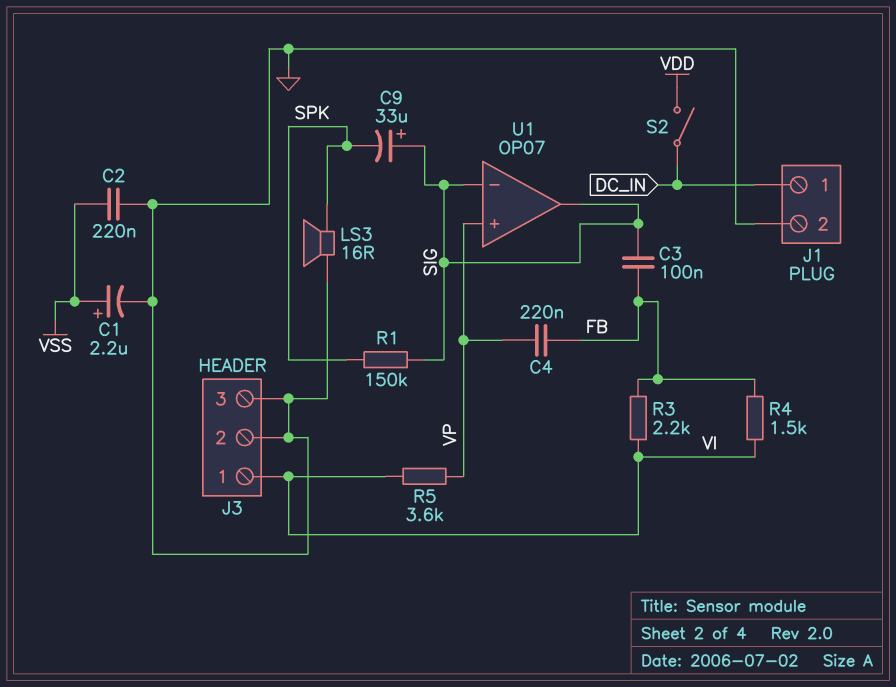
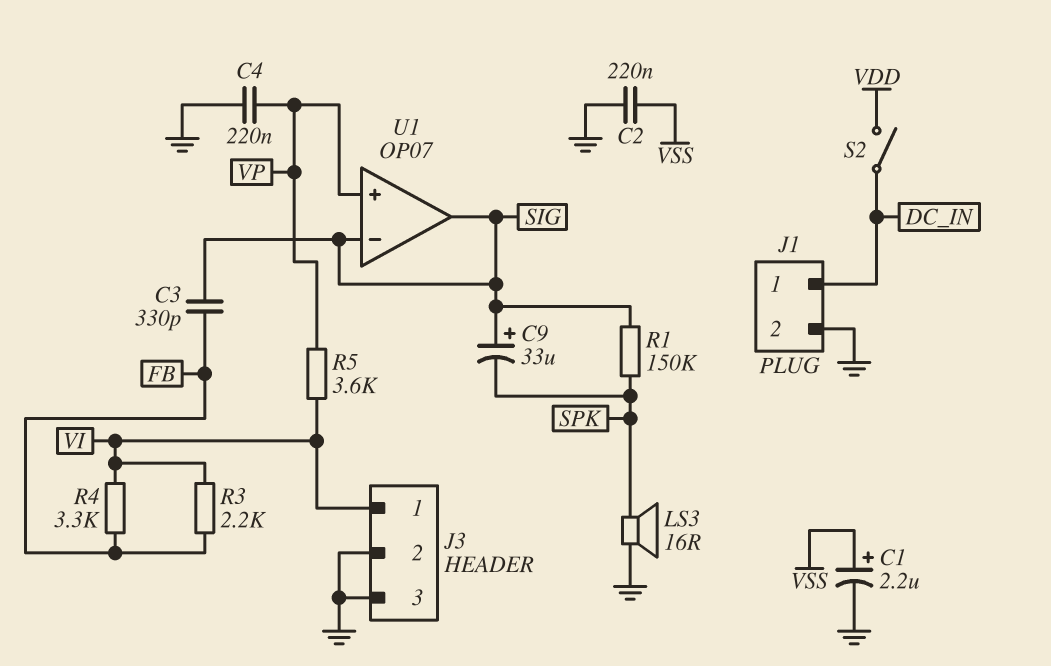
C3: 100nF (FB, SIG) -> 330pF (FB, SIG)
C4: 220nF (FB, VP) -> 220nF (GND, VP)
R4: 1.5k (FB, VI) -> 3.3k (FB, VI)

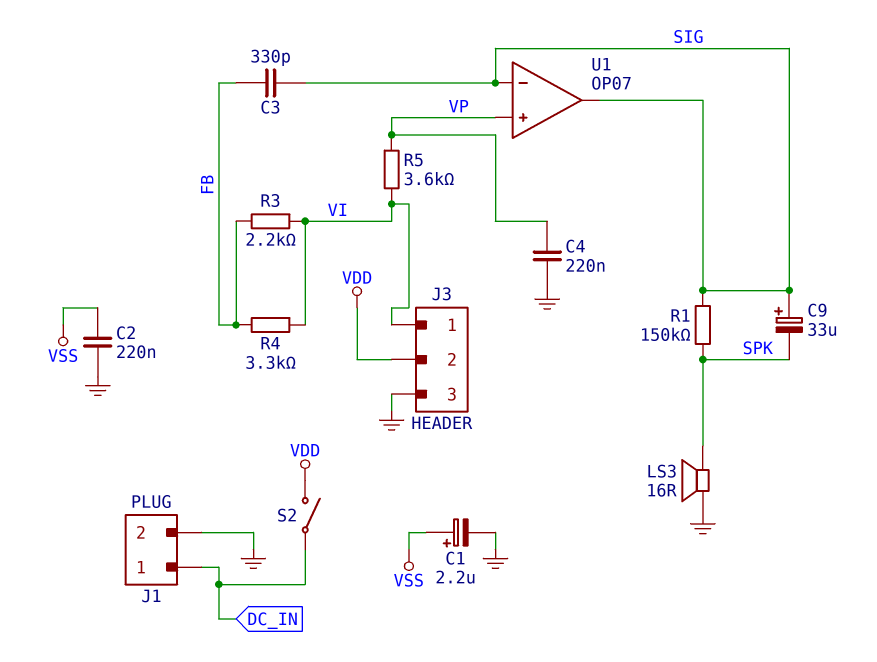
J3 pin 2: GND -> VDD

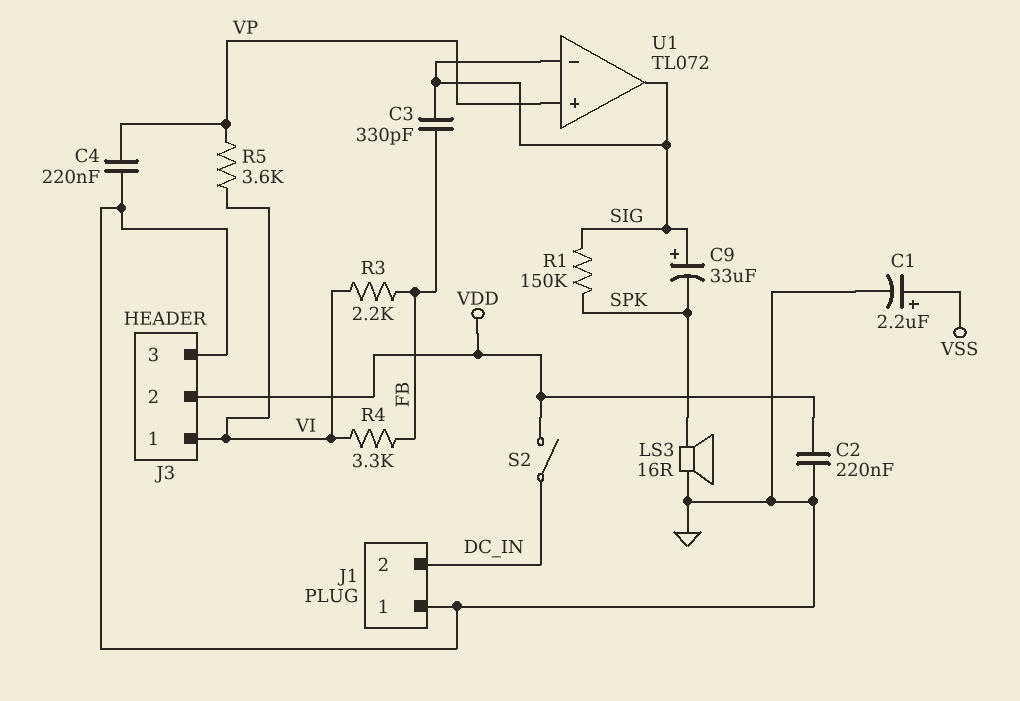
C2: 220nF (GND, VSS) -> 220nF (GND, VDD)
J1 pin 1: DC_IN -> GND
J1 pin 2: GND -> DC_IN
U1: OP07 -> TL072

